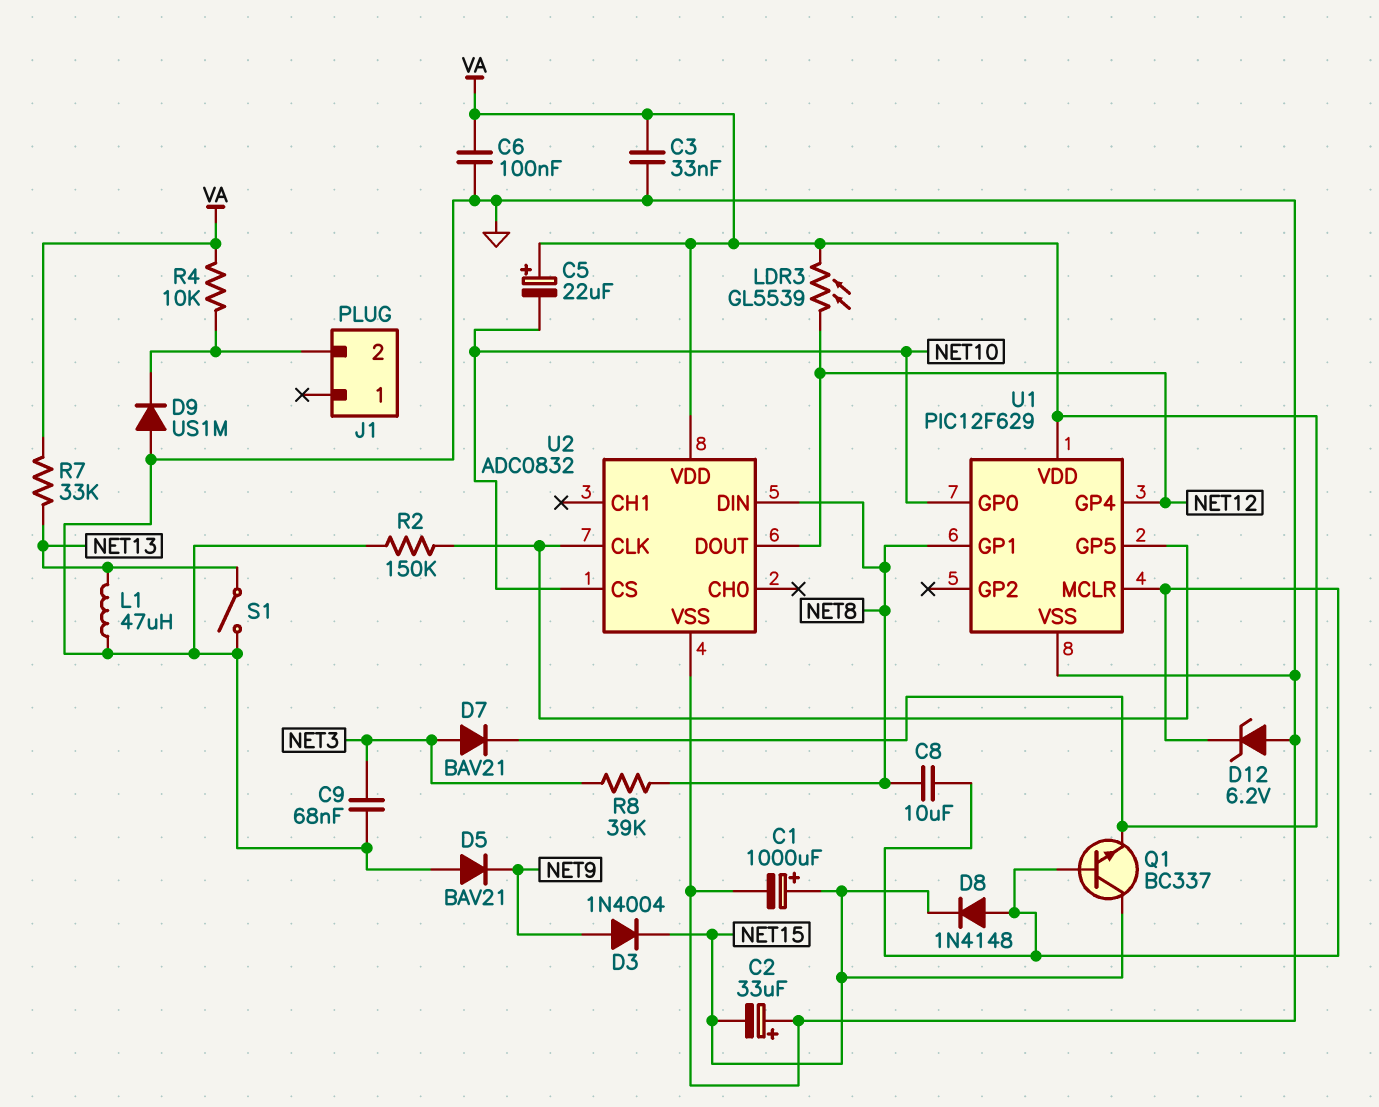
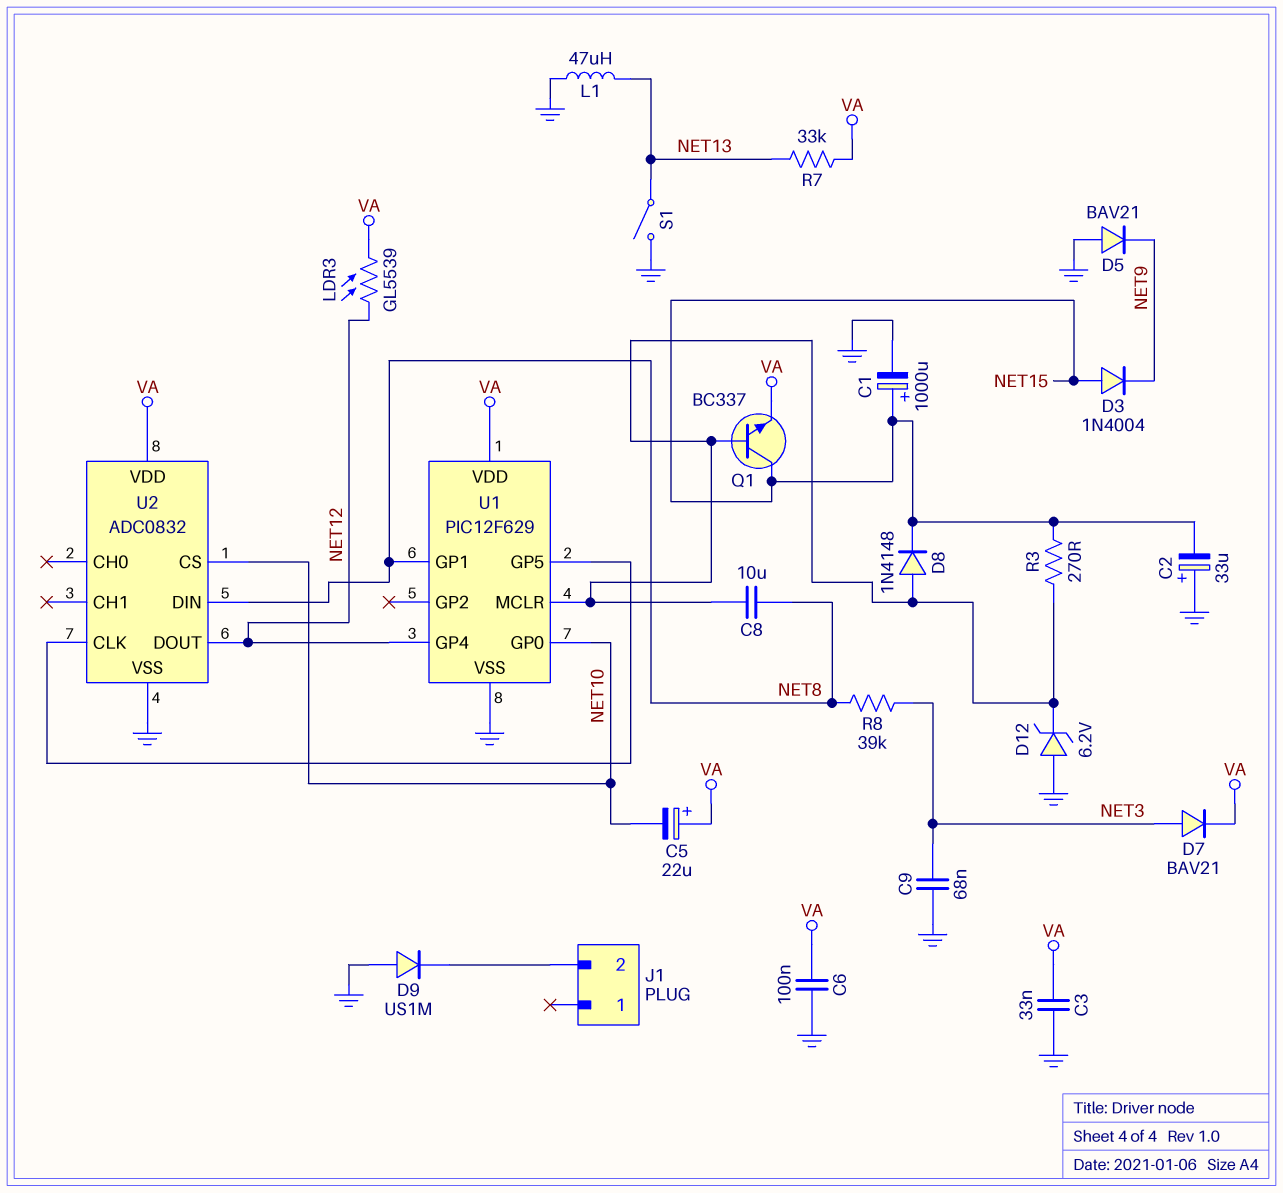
D3: diode 1N4004 (A NET9, K NET15) -> diode 1N4004 (A NET15, K NET9)
R2: 150k (GND, U1/GP5) -> none
R3: none -> 270 (NET15, U1/MCLR)
R4: 10k (J1/2, VA) -> none

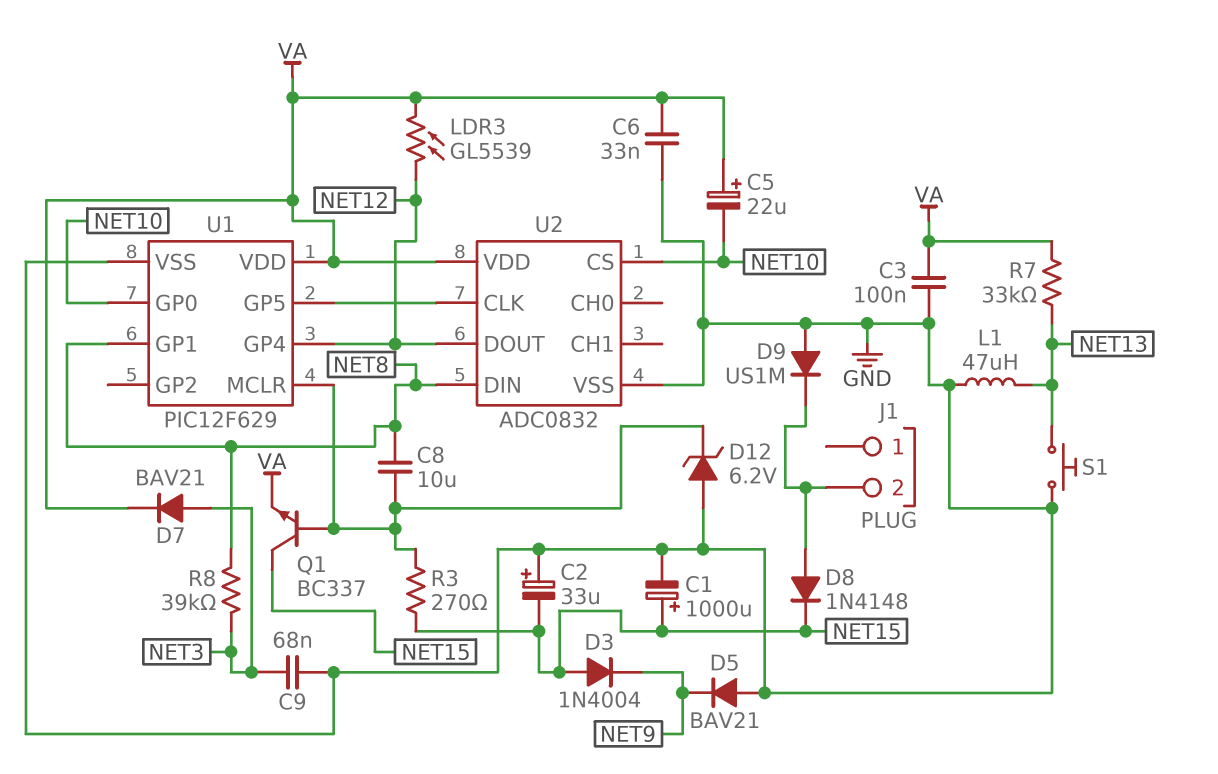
C3: 33nF (GND, VA) -> 100nF (GND, VA)
C6: 100nF (GND, VA) -> 33nF (GND, VA)
D8: diode 1N4148 (A U1/MCLR, K NET15) -> diode 1N4148 (A J1/2, K NET15)
S1: switch (GND, NET13) -> button (GND, NET13)

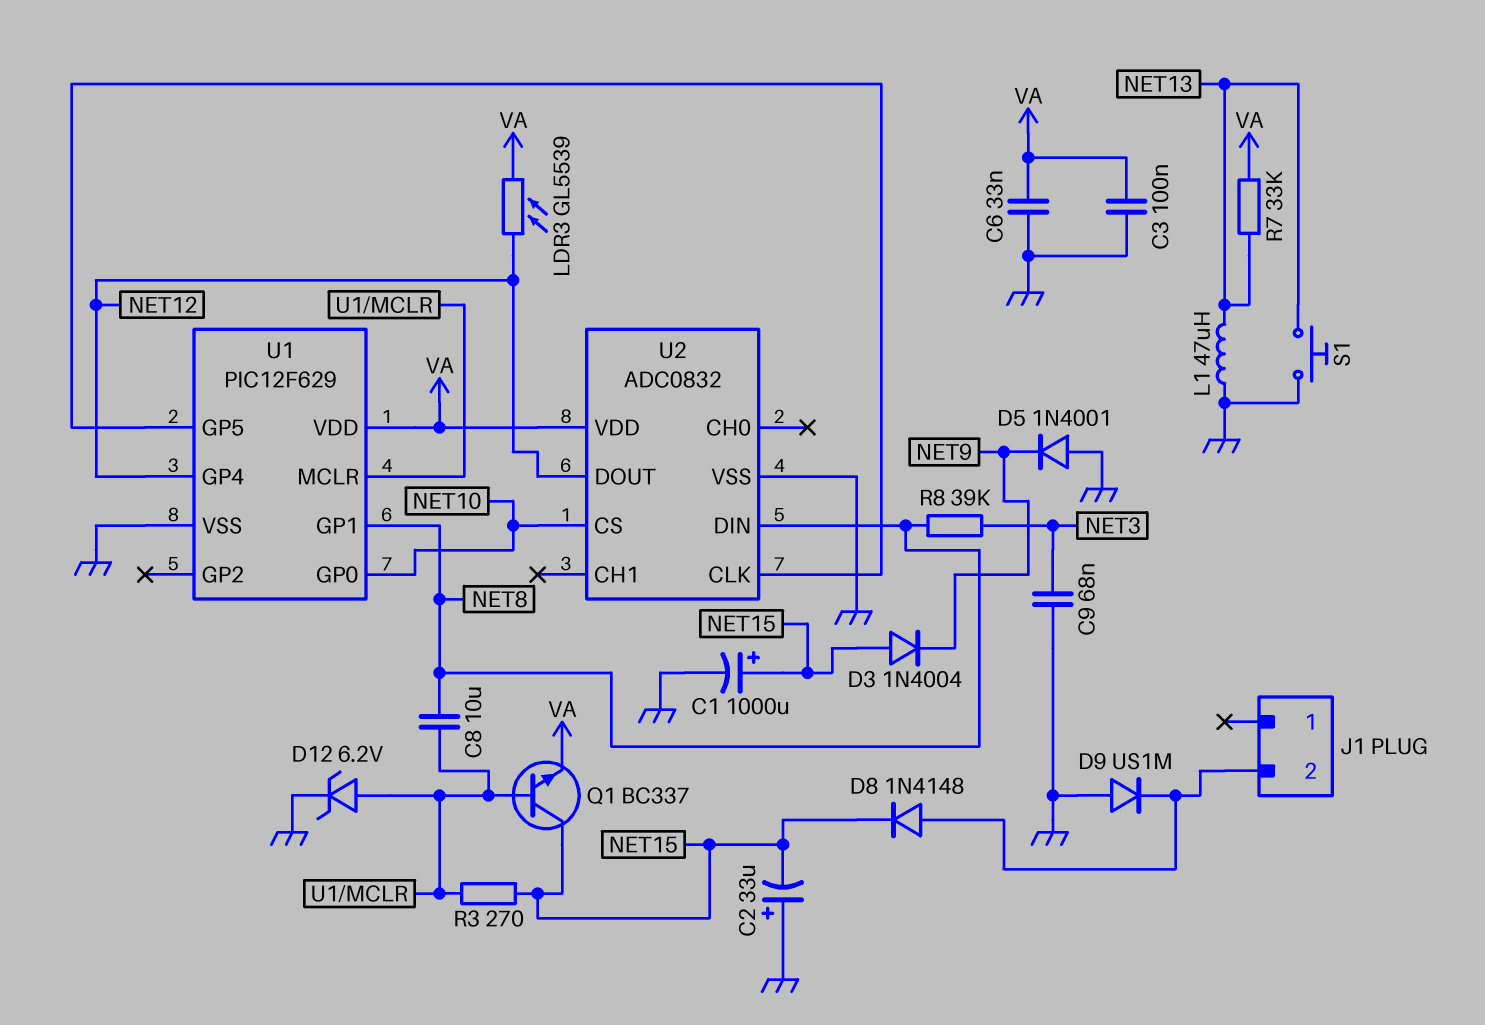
C5: 22uF (plus VA, minus NET10) -> none
D5: diode BAV21 (A GND, K NET9) -> diode 1N4001 (A GND, K NET9)
D7: diode BAV21 (A NET3, K VA) -> none
D12: zener 6.2V (A GND, K U1/MCLR) -> zener 6.2V (A U1/MCLR, K GND)

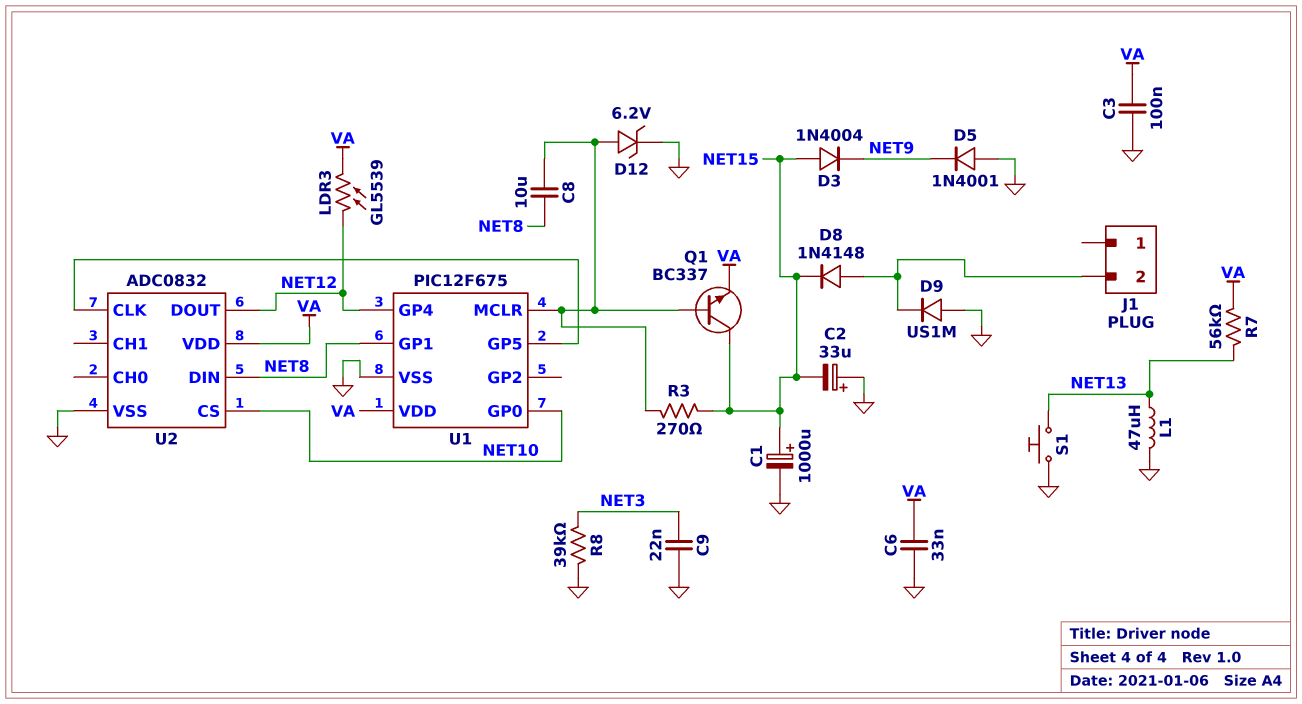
C9: 68nF (GND, NET3) -> 22nF (GND, NET3)
R7: 33k (NET13, VA) -> 56k (NET13, VA)
R8: 39k (NET3, NET8) -> 39k (GND, NET3)
U1: PIC12F629 -> PIC12F675

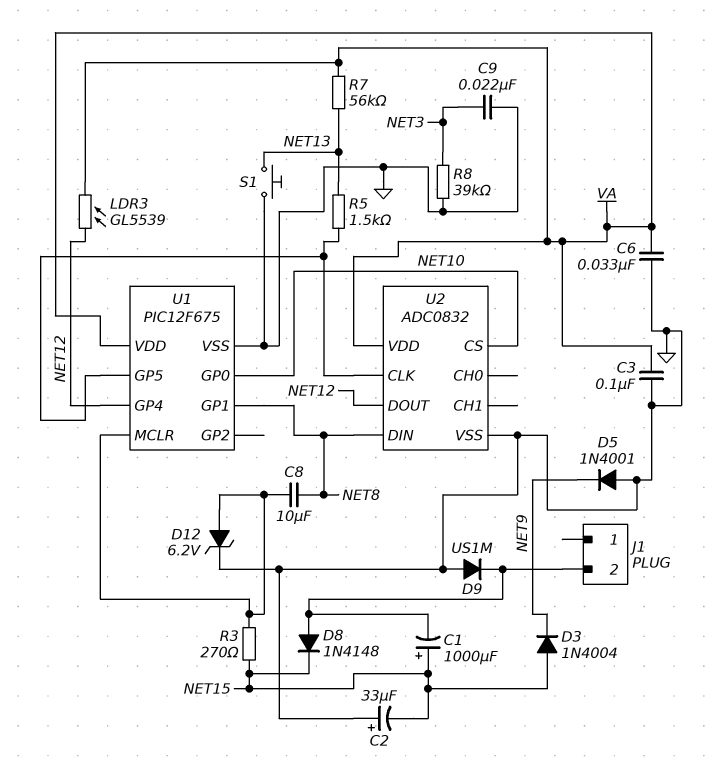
C1: 1000uF (plus NET15, minus GND) -> 1000uF (plus NET15, minus J1/2)
L1: 47uH (GND, NET13) -> none
Q1: NPN BC337 (B U1/MCLR, C NET15, E VA) -> none
R5: none -> 1.5k (NET13, U1/GP5)

